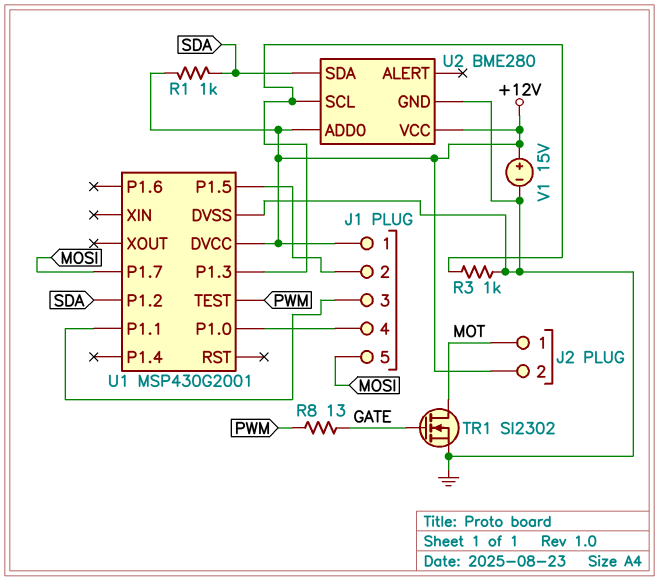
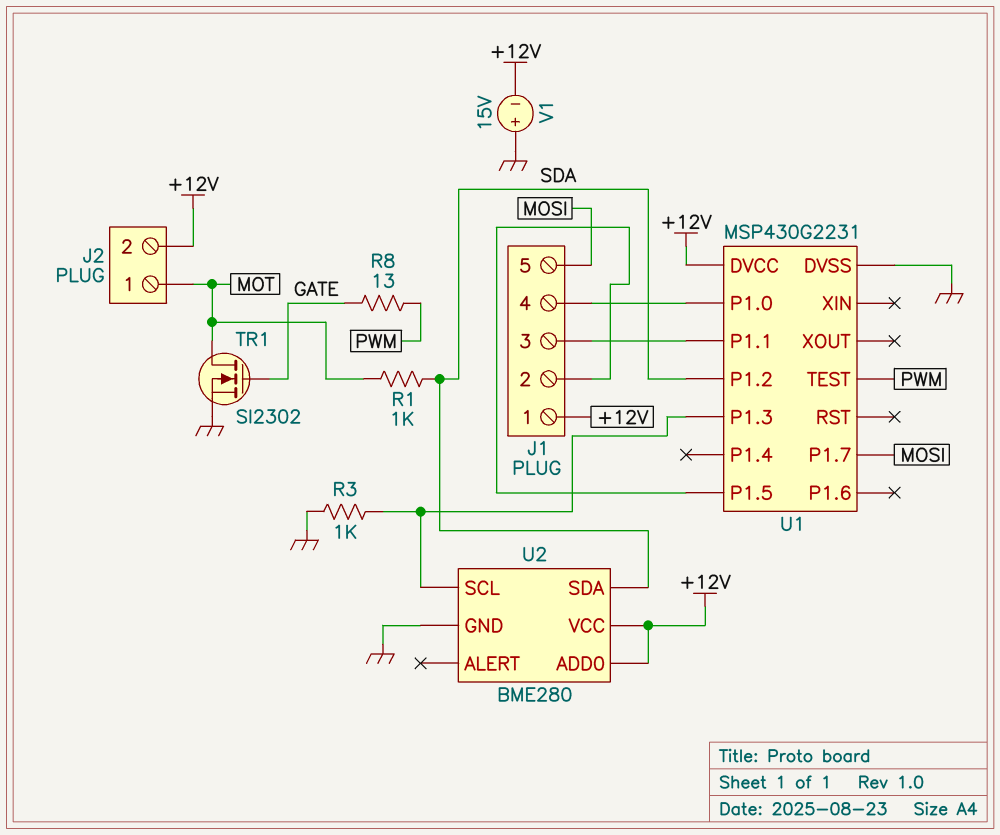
R1: 1k (+12V, SDA) -> 1k (MOT, SDA)
U1: MSP430G2001 -> MSP430G2231
V1: 15V (plus +12V, minus GND) -> 15V (plus GND, minus +12V)

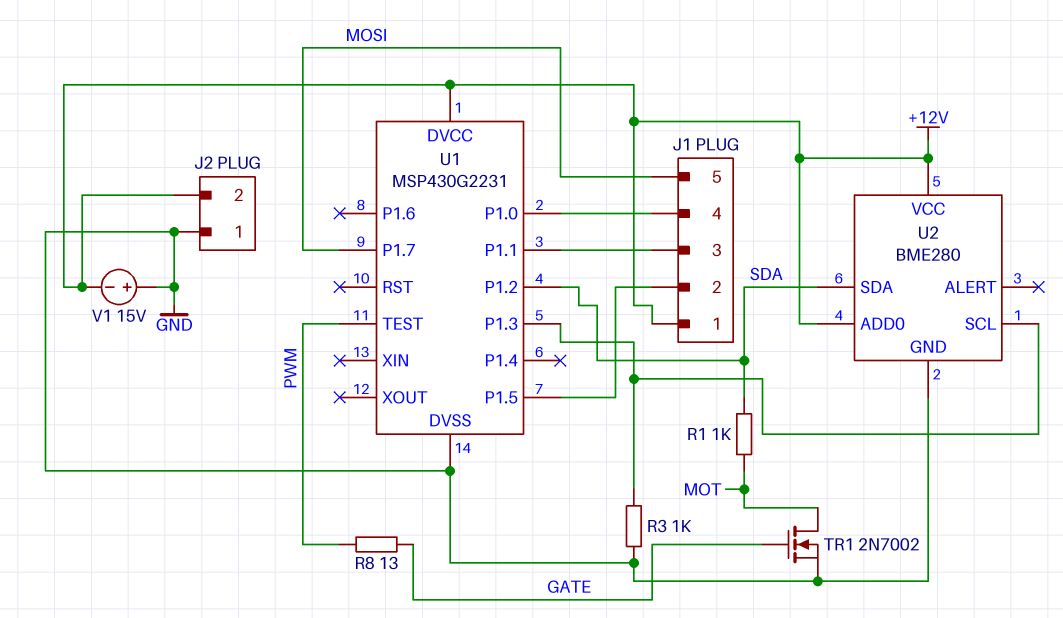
J2 pin 1: MOT -> GND
TR1: NMOS SI2302 (G GATE, D MOT, S GND) -> NMOS 2N7002 (G GATE, D MOT, S GND)

